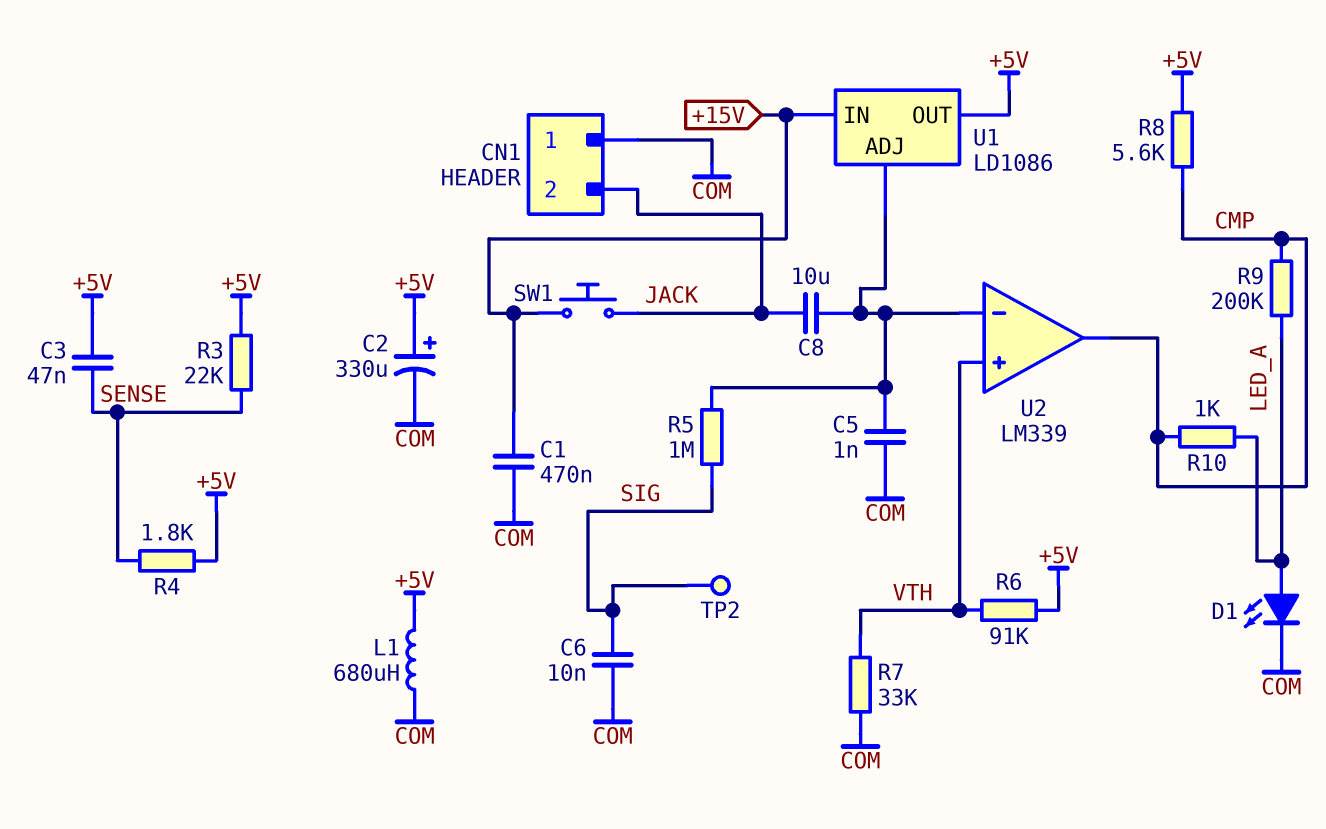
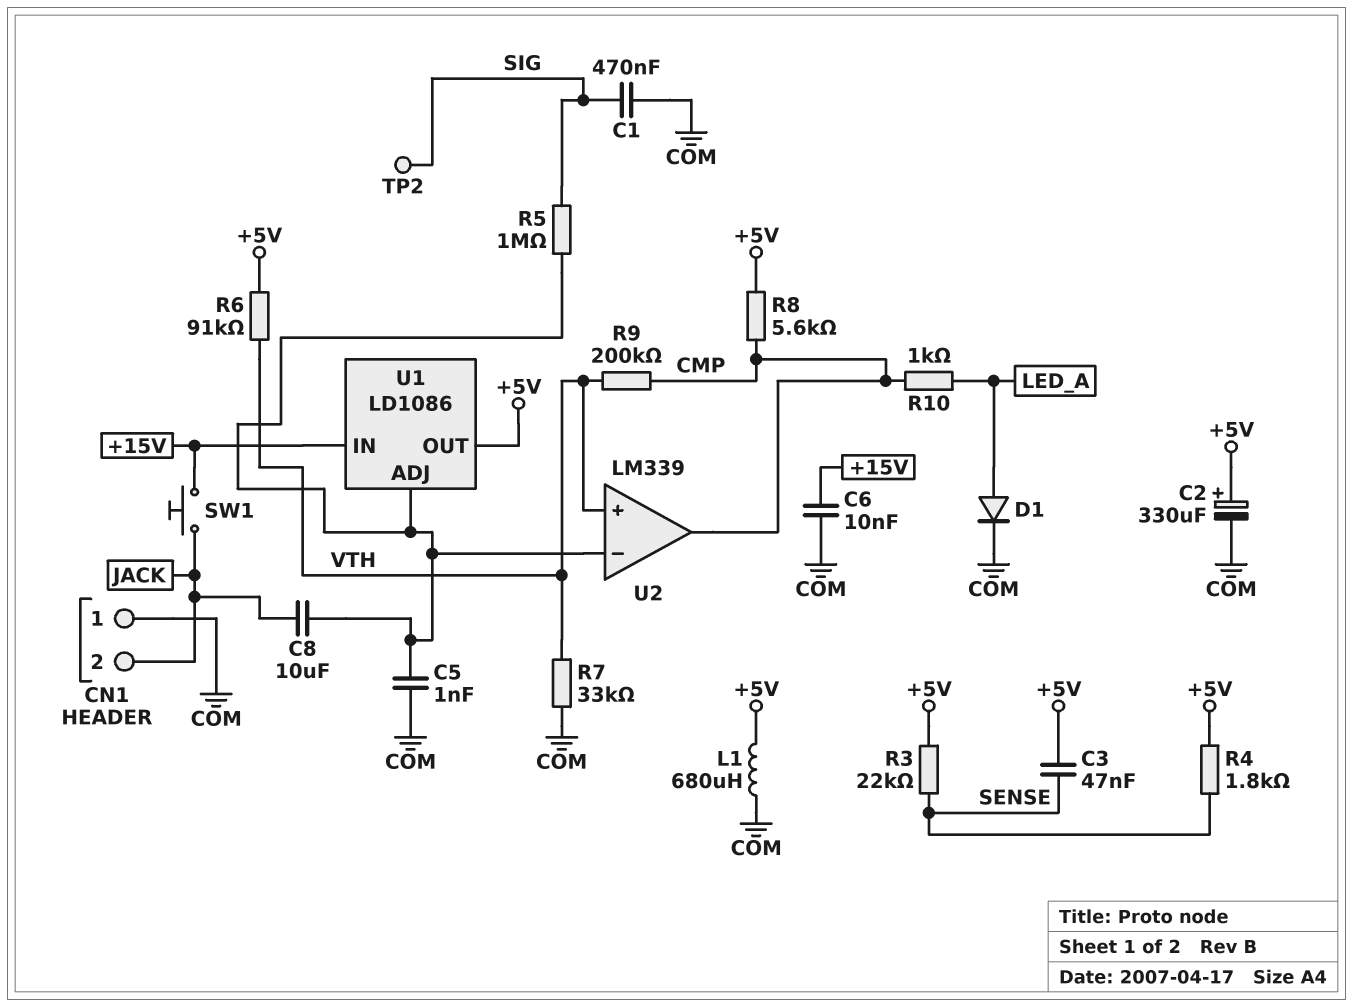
C1: 470nF (+15V, COM) -> 470nF (COM, SIG)
C6: 10nF (COM, SIG) -> 10nF (+15V, COM)
D1: LED (A LED_A, K COM) -> diode (A LED_A, K COM)
R9: 200k (CMP, LED_A) -> 200k (CMP, VTH)

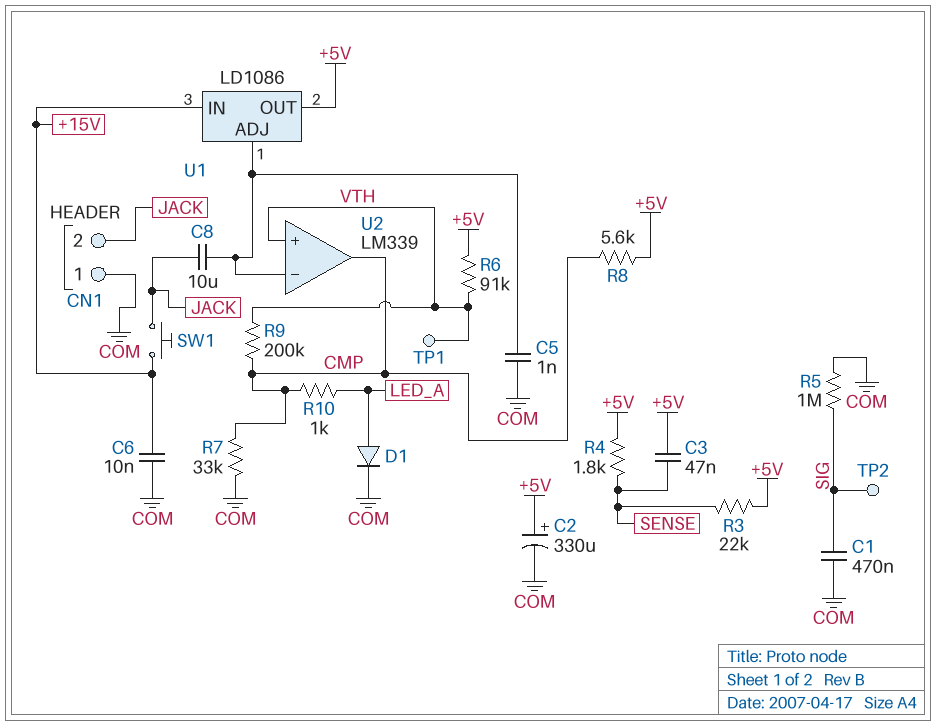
L1: 680uH (+5V, COM) -> none
R5: 1M (SIG, U1/ADJ) -> 1M (COM, SIG)
R7: 33k (COM, VTH) -> 33k (CMP, COM)
TP1: none -> test point (VTH)

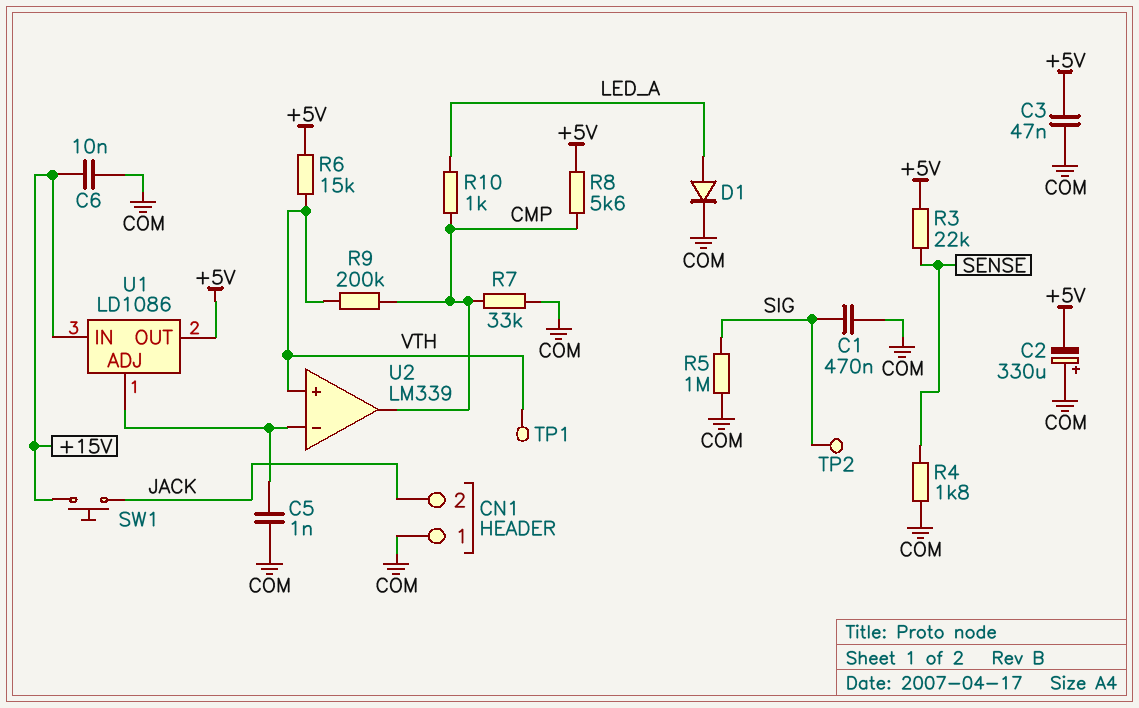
C2: 330uF (plus +5V, minus COM) -> 330uF (plus COM, minus +5V)
C3: 47nF (+5V, SENSE) -> 47nF (+5V, COM)
C8: 10uF (JACK, U1/ADJ) -> none
R4: 1.8k (+5V, SENSE) -> 1.8k (COM, SENSE)
R6: 91k (+5V, VTH) -> 15k (+5V, VTH)

